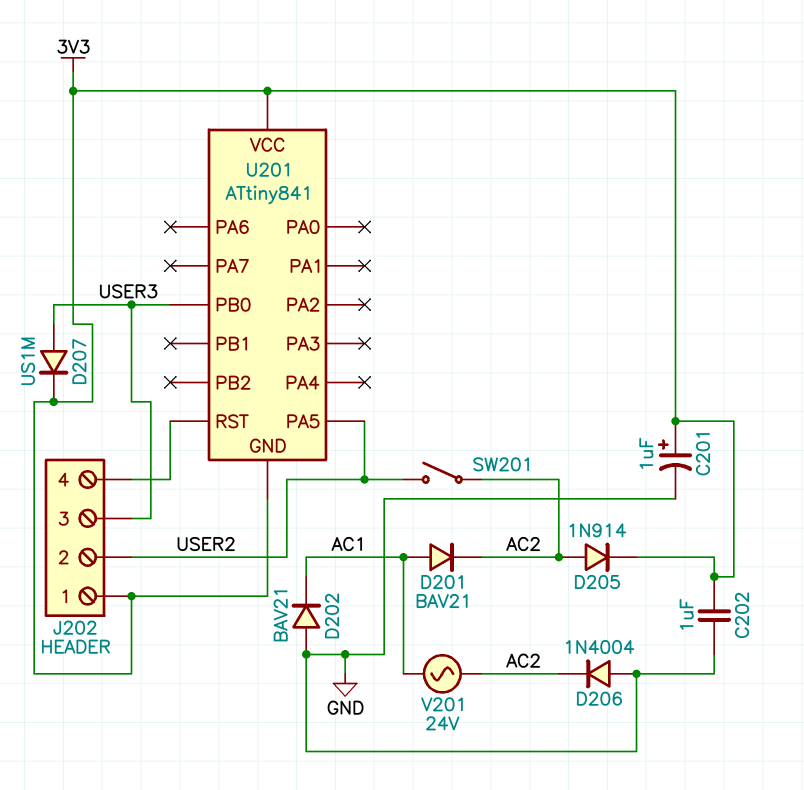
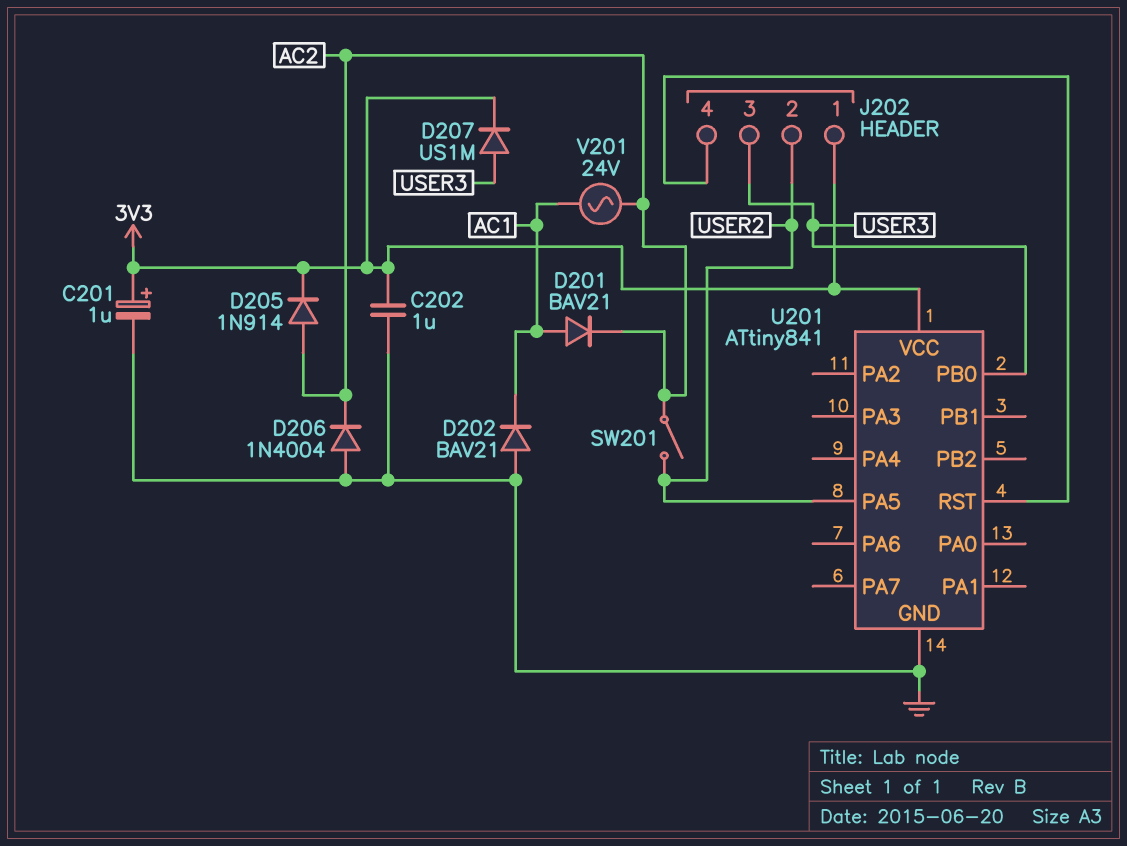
U201 pin GND: 3V3 -> GND

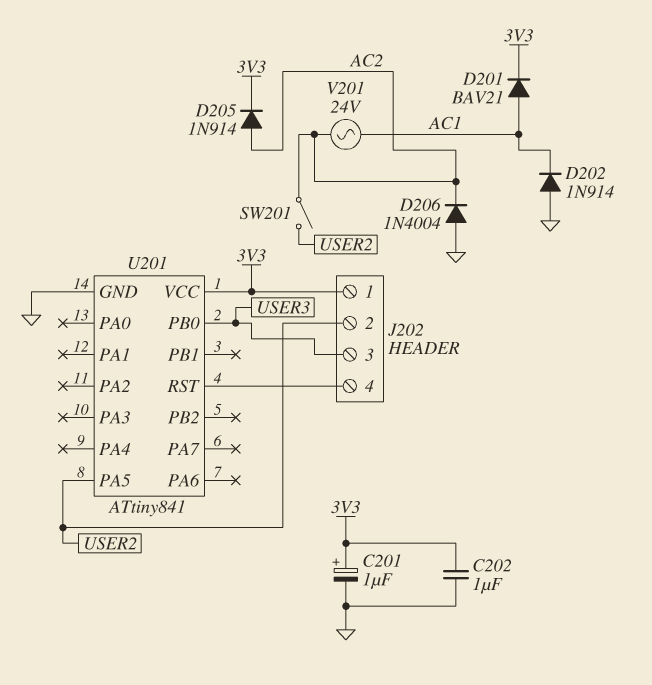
D201: diode BAV21 (A AC1, K AC2) -> diode BAV21 (A AC1, K 3V3)
D202: diode BAV21 (A GND, K AC1) -> diode 1N914 (A GND, K AC1)
D207: diode US1M (A USER3, K 3V3) -> none

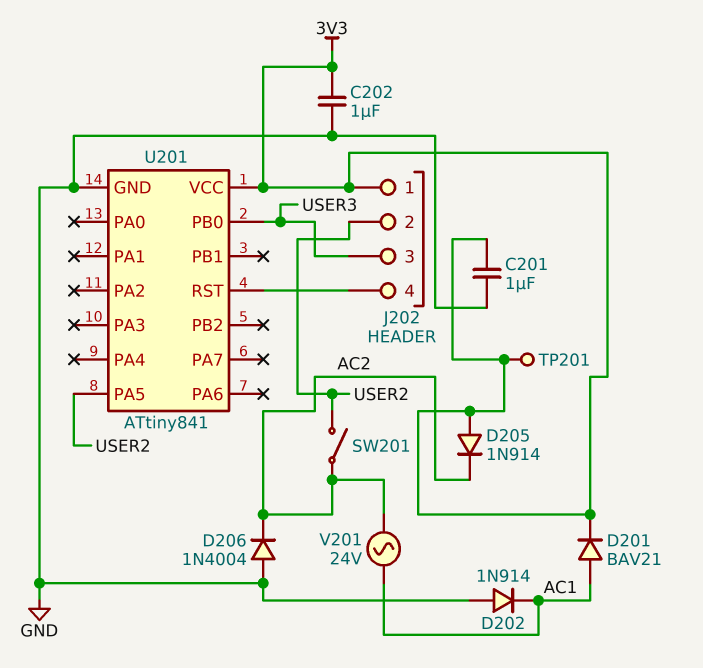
C201: 1uF (plus 3V3, minus GND) -> 1uF (3V3, GND)
D205: diode 1N914 (A AC2, K 3V3) -> diode 1N914 (A 3V3, K AC2)
TP201: none -> test point (3V3)

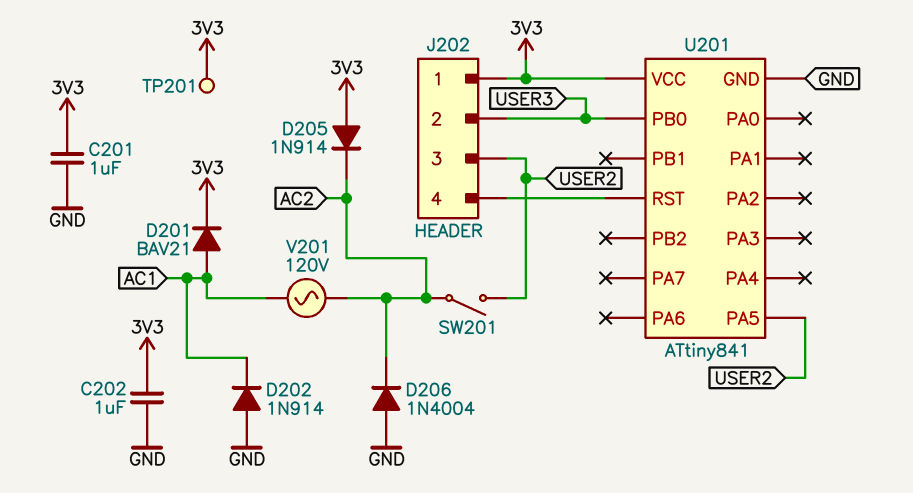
J202 pin 2: USER2 -> USER3
J202 pin 3: USER3 -> USER2
V201: AC 24V (AC1, AC2) -> AC 120V (AC1, AC2)

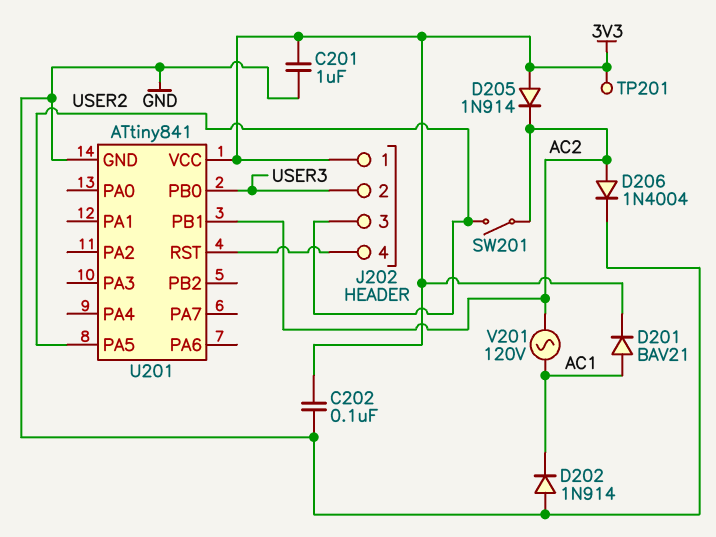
C202: 1uF (3V3, GND) -> 100nF (3V3, GND)
D206: diode 1N4004 (A GND, K AC2) -> diode 1N4004 (A AC2, K GND)
U201 pin PB1: none -> AC2

